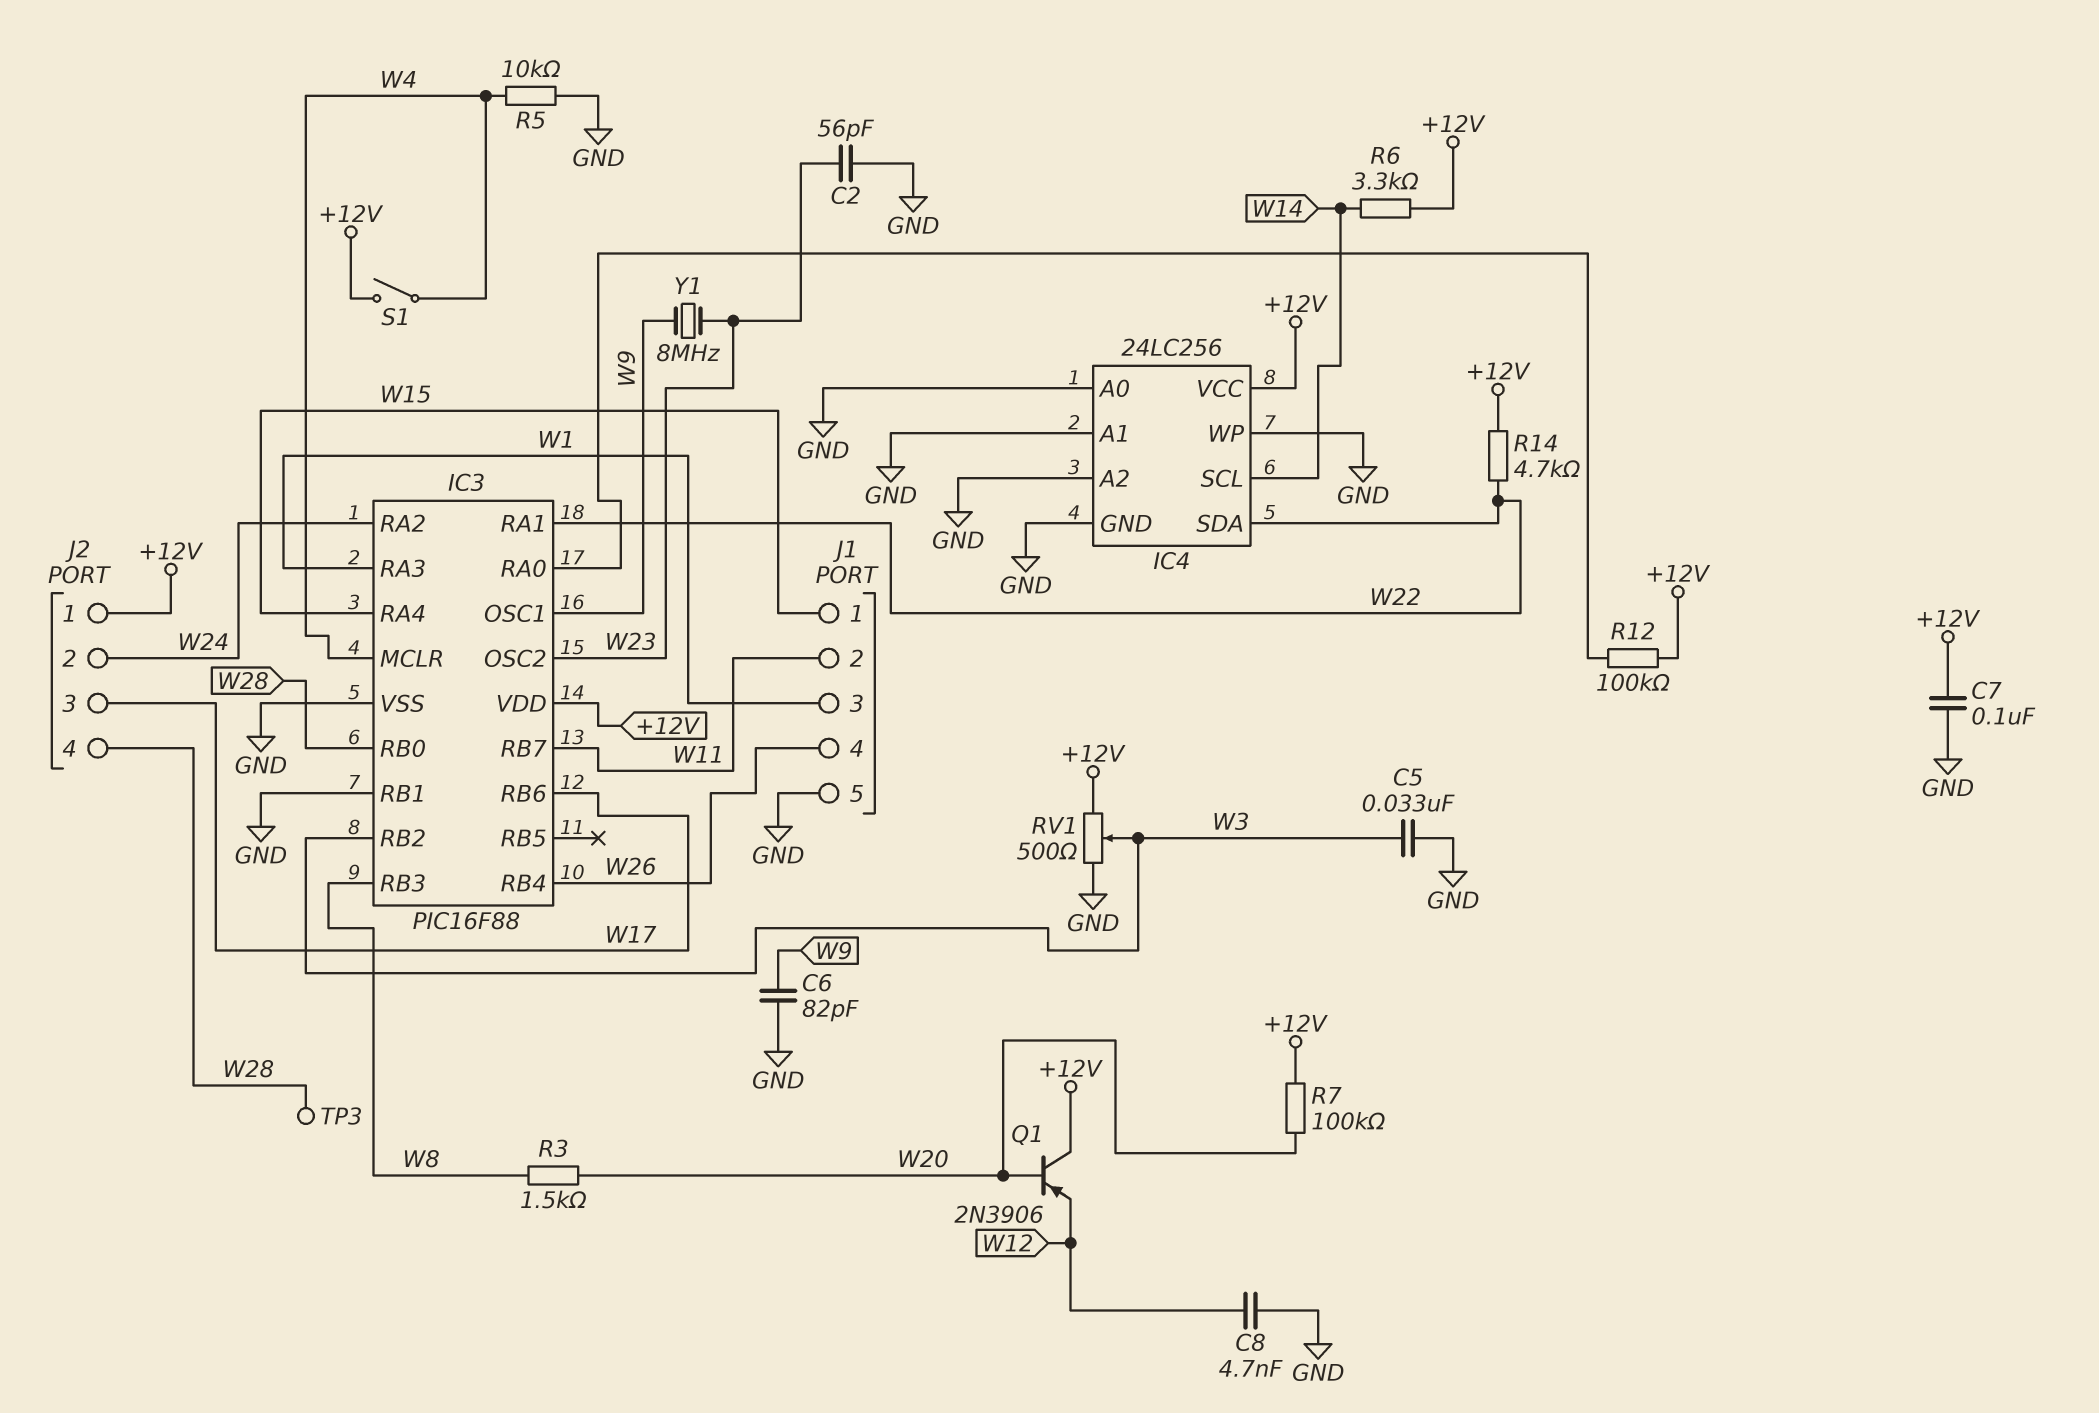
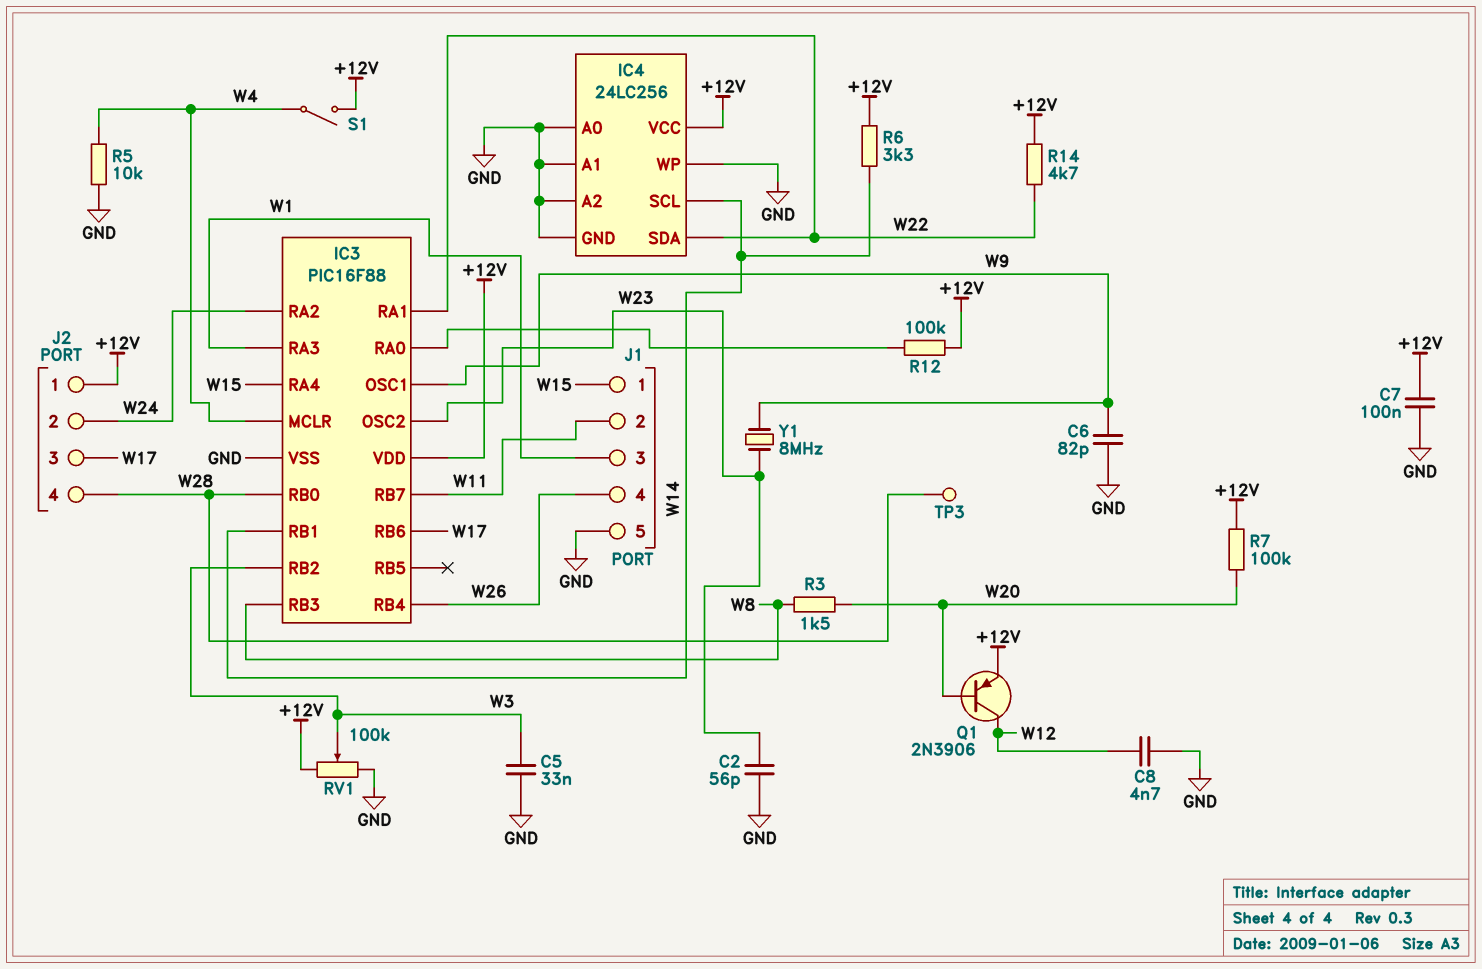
IC3 pin RB1: GND -> W14
Q1: PNP 2N3906 (B W20, C +12V, E W12) -> PNP 2N3906 (B W20, C W12, E +12V)
RV1: 500 (+12V, GND, wiper W3) -> 100k (+12V, GND, wiper W3)

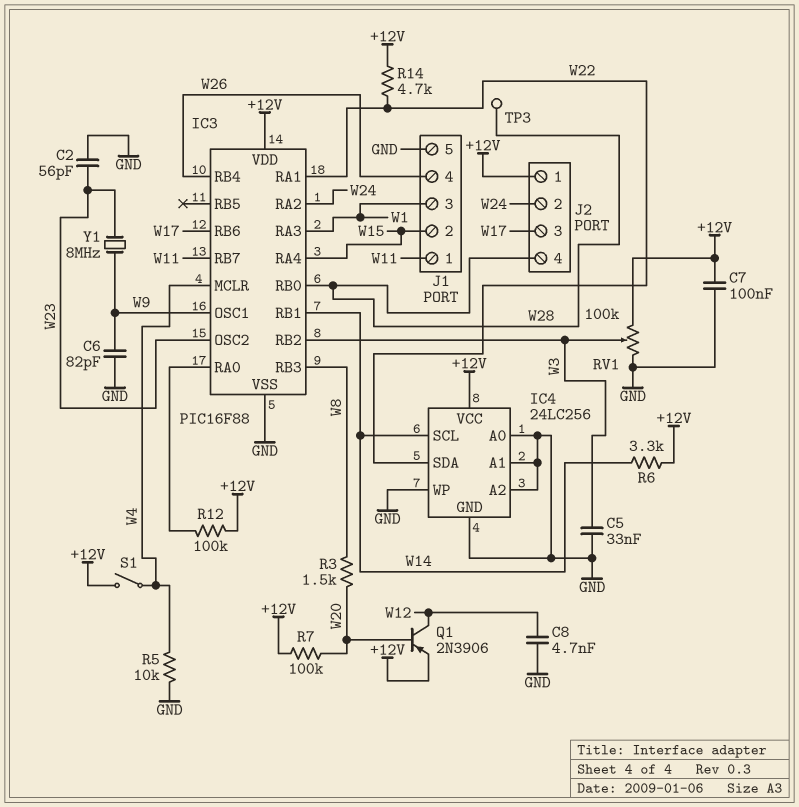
J1 pin 1: W15 -> W11
J1 pin 2: W11 -> W15

